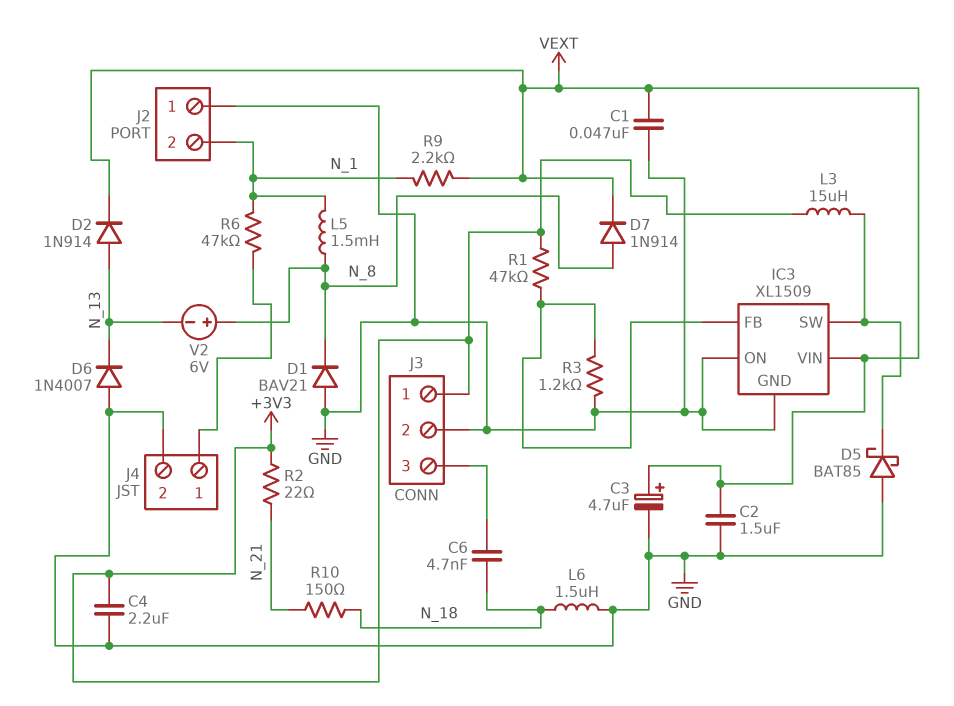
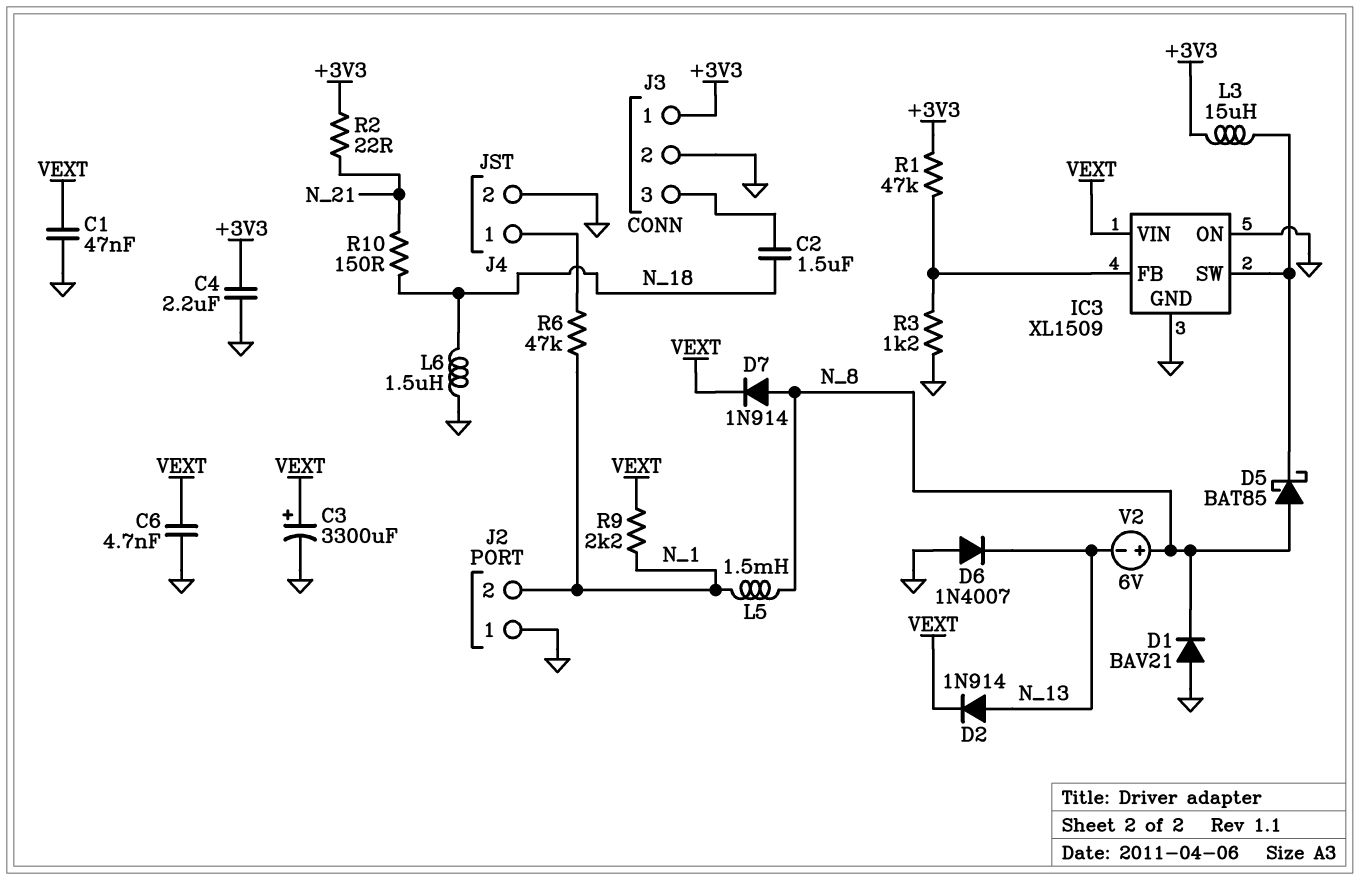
C2: 1.5uF (GND, VEXT) -> 1.5uF (J3/3, N_18)
C3: 4.7uF (plus VEXT, minus GND) -> 3300uF (plus VEXT, minus GND)
C6: 4.7nF (J3/3, N_18) -> 4.7nF (GND, VEXT)
D5: schottky BAT85 (A GND, K IC3/SW) -> schottky BAT85 (A N_8, K IC3/SW)

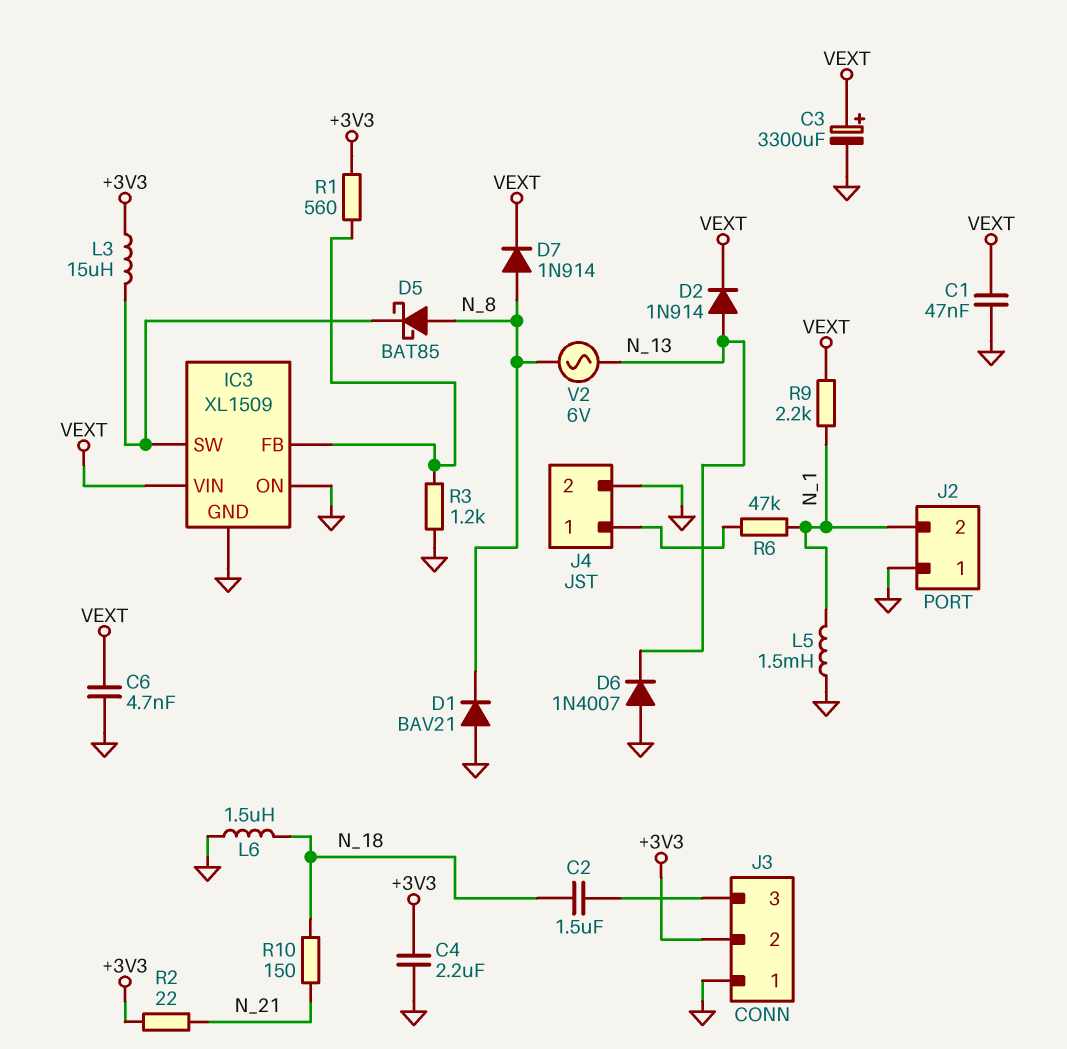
J3 pin 1: +3V3 -> GND
J3 pin 2: GND -> +3V3
L5: 1.5mH (N_1, N_8) -> 1.5mH (GND, N_1)
R1: 47k (+3V3, IC3/FB) -> 560 (+3V3, IC3/FB)
V2: 6V (plus N_8, minus N_13) -> AC 6V (N_8, N_13)

